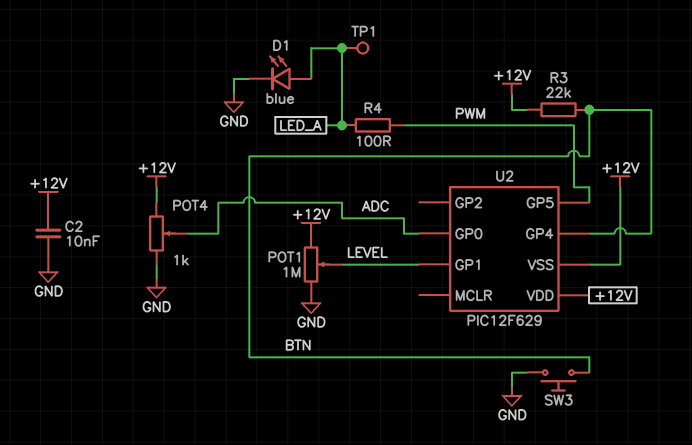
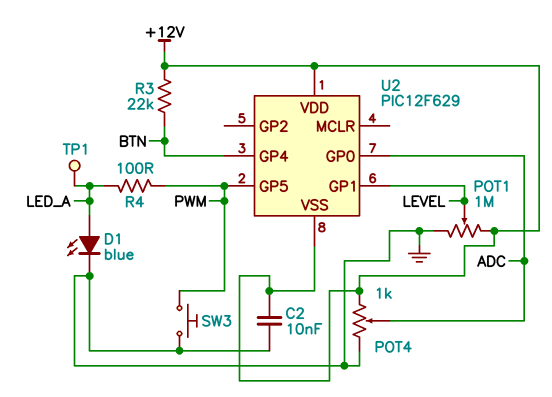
SW3: button (BTN, GND) -> button (GND, PWM)

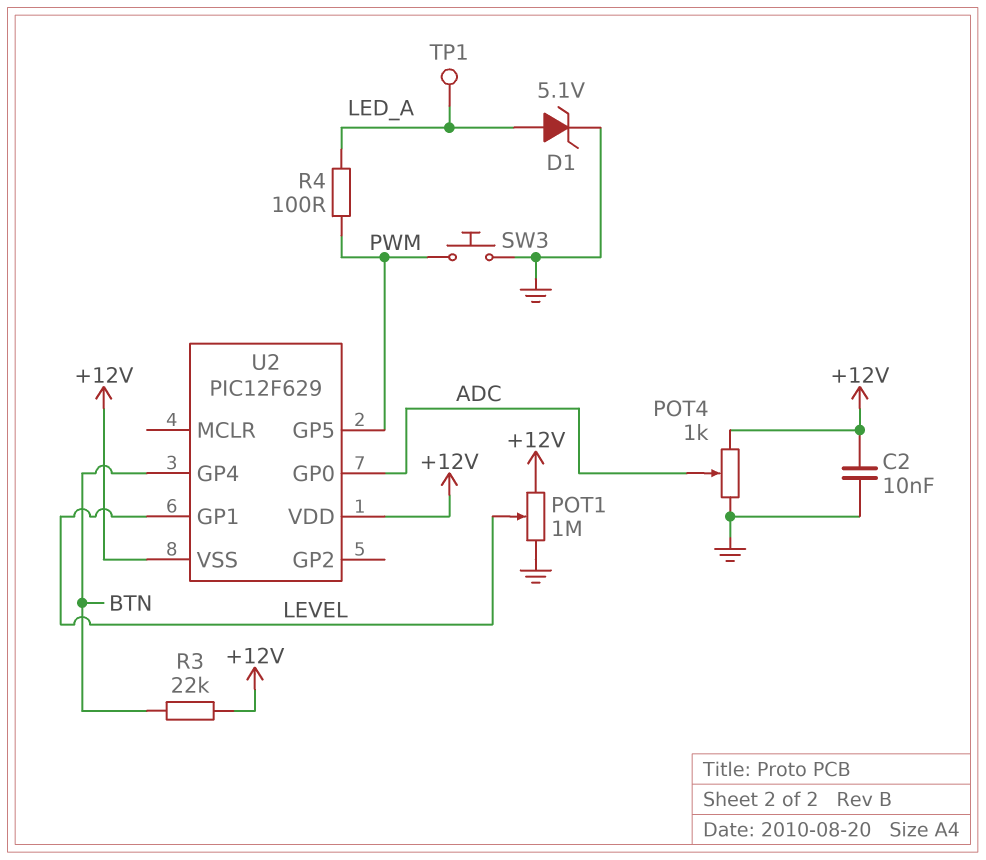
D1: LED blue (A LED_A, K GND) -> zener 5.1V (A LED_A, K GND)

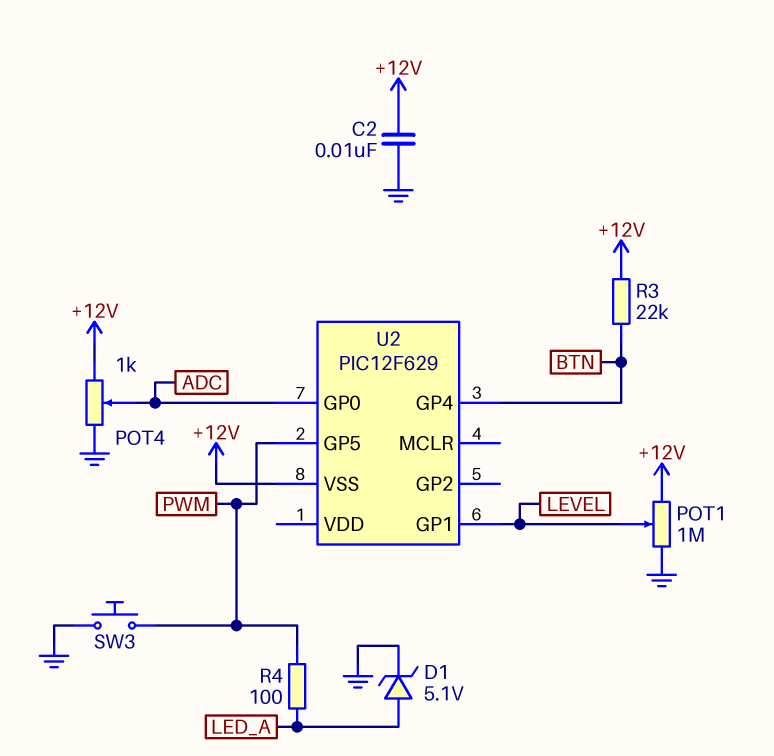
TP1: test point (LED_A) -> none
U2 pin VDD: +12V -> none

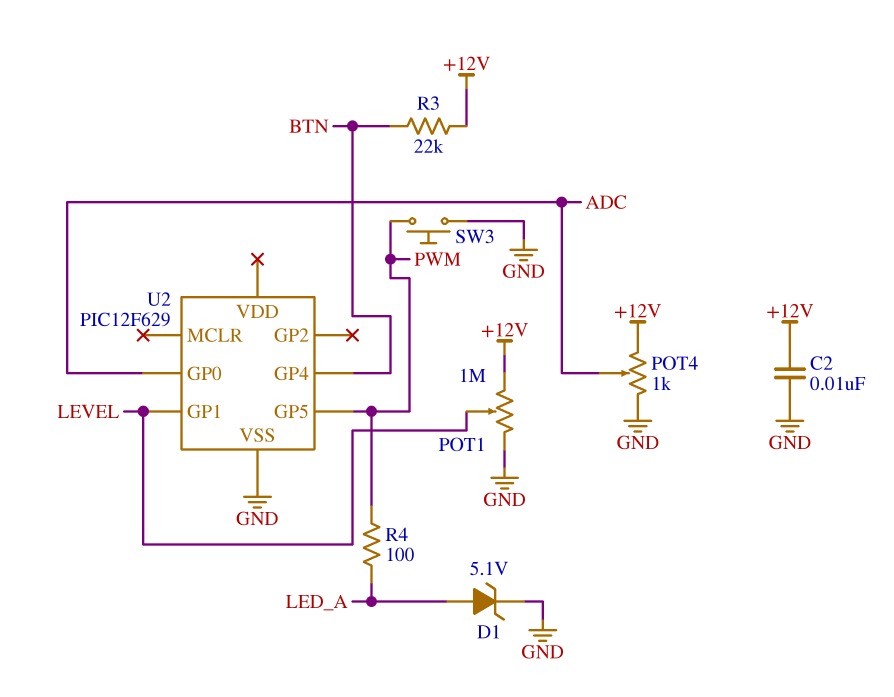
U2 pin VSS: +12V -> GND

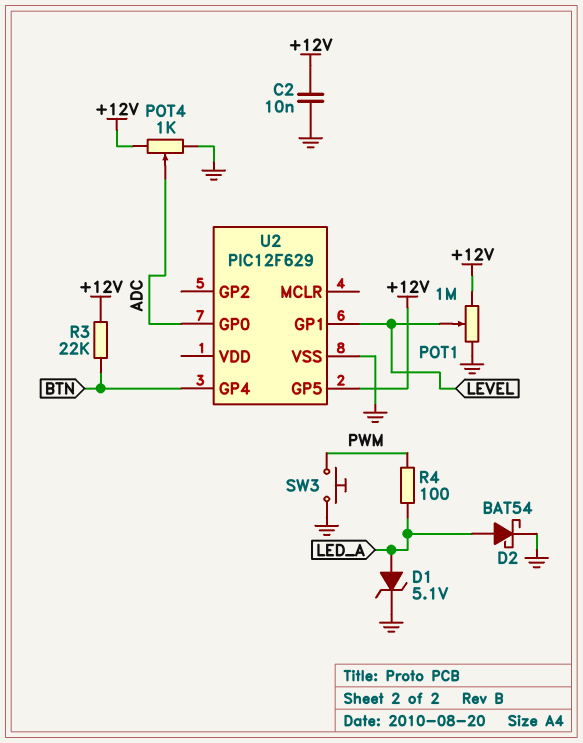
D2: none -> schottky BAT54 (A LED_A, K GND)
U2 pin GP5: PWM -> +12V

